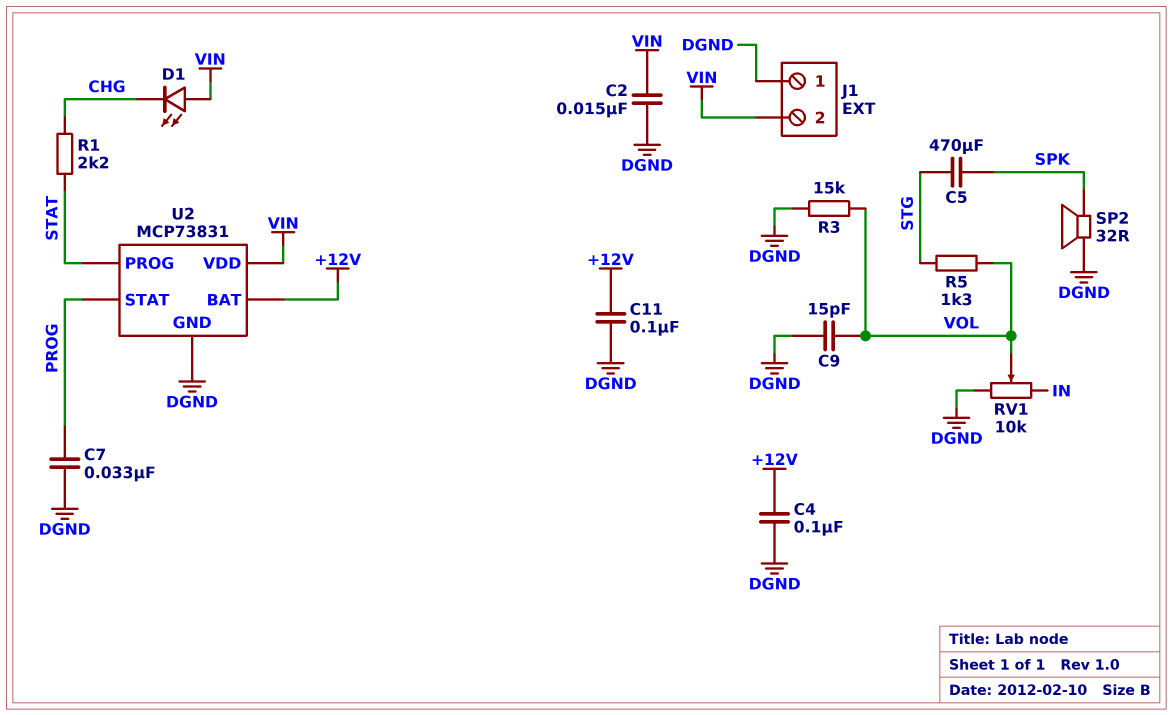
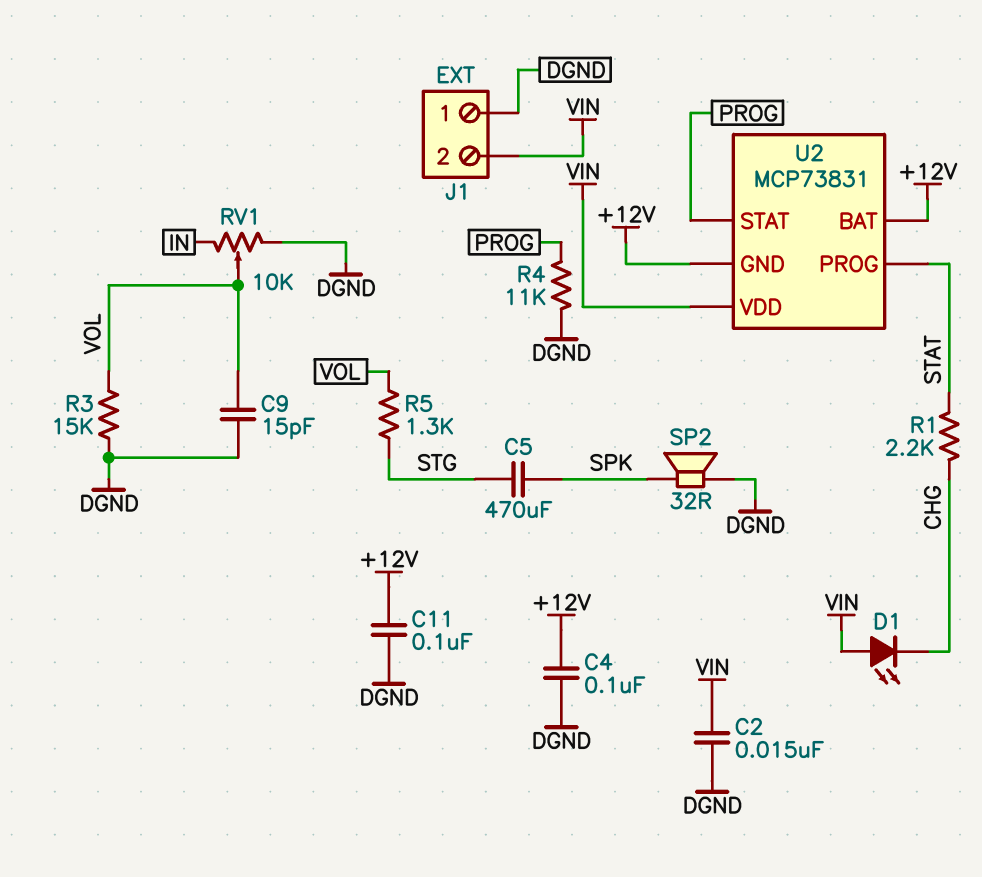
C7: 33nF (DGND, PROG) -> none
R4: none -> 11k (DGND, PROG)
U2 pin GND: DGND -> +12V

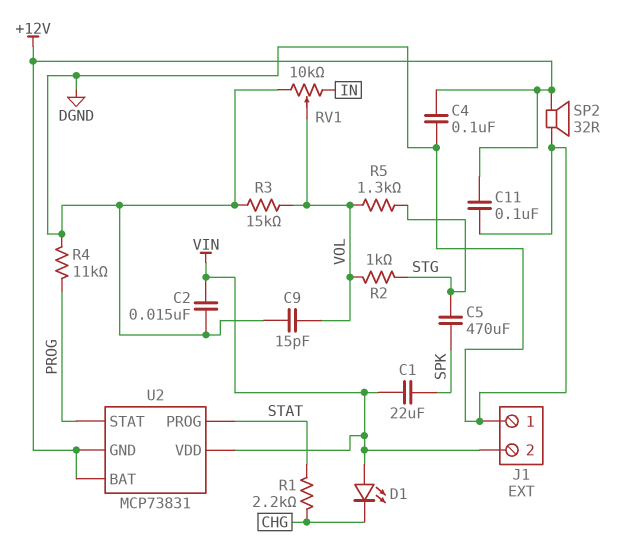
C1: none -> 22uF (SPK, VIN)
R2: none -> 1k (STG, VOL)
SP2: speaker 32R (DGND, SPK) -> speaker 32R (+12V, DGND)

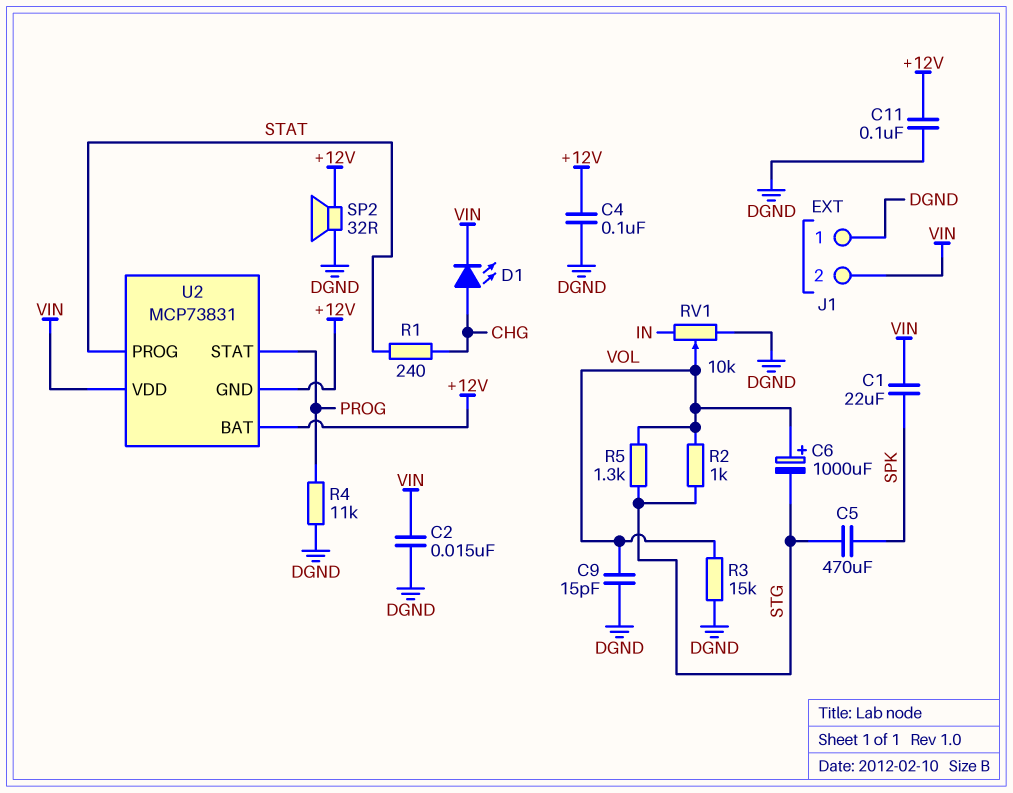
C6: none -> 1000uF (plus VOL, minus STG)
D1: LED (A VIN, K CHG) -> LED (A CHG, K VIN)
R1: 2.2k (CHG, STAT) -> 240 (CHG, STAT)

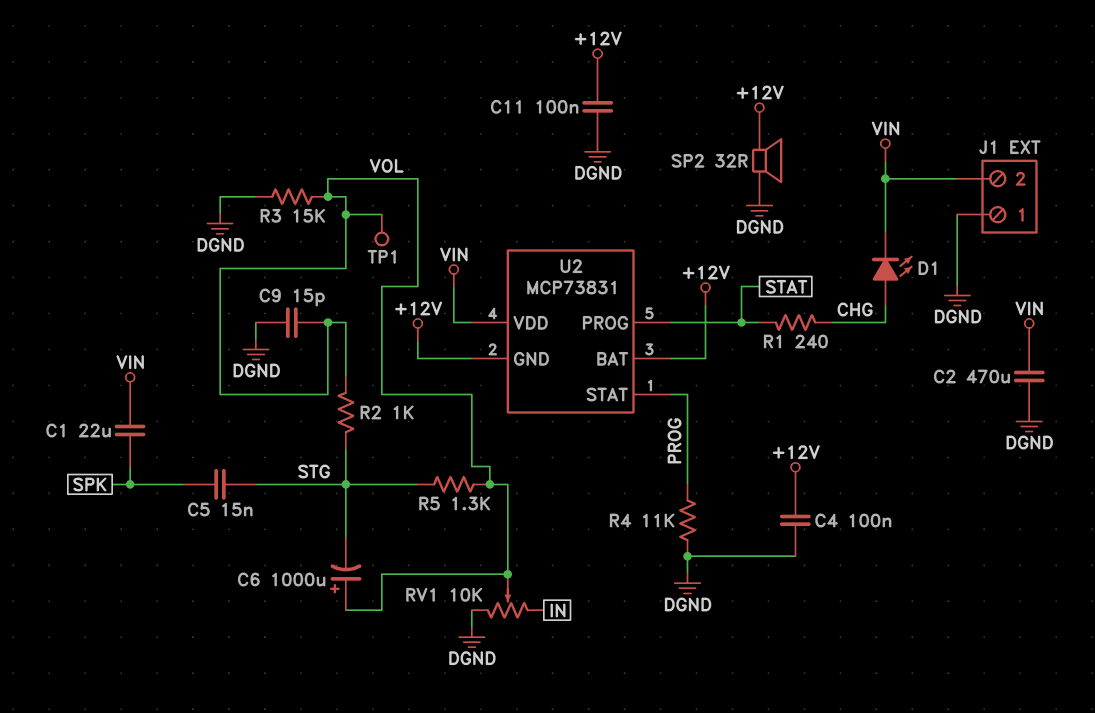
C2: 15nF (DGND, VIN) -> 470uF (DGND, VIN)
C5: 470uF (SPK, STG) -> 15nF (SPK, STG)
TP1: none -> test point (VOL)

